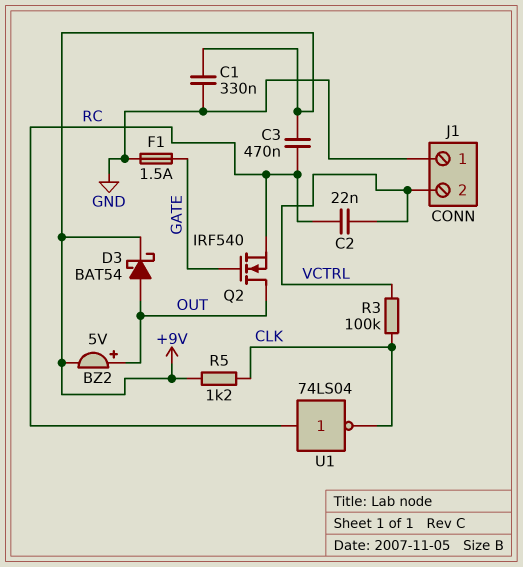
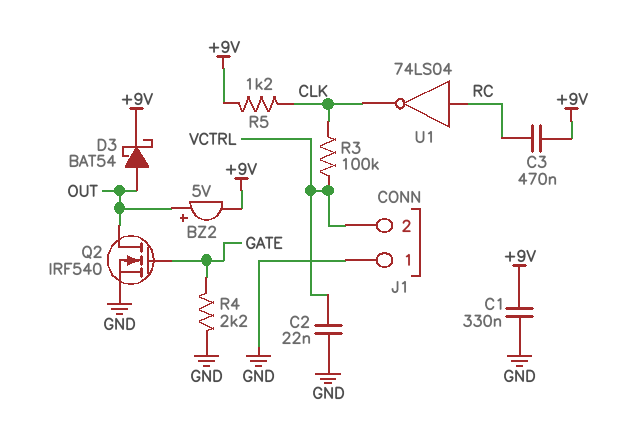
C2: 22nF (RC, VCTRL) -> 22nF (GND, VCTRL)
F1: 1.5A (GATE, GND) -> none
Q2: NMOS IRF540 (G GATE, D OUT, S RC) -> NMOS IRF540 (G GATE, D OUT, S GND)
R4: none -> 2.2k (GATE, GND)

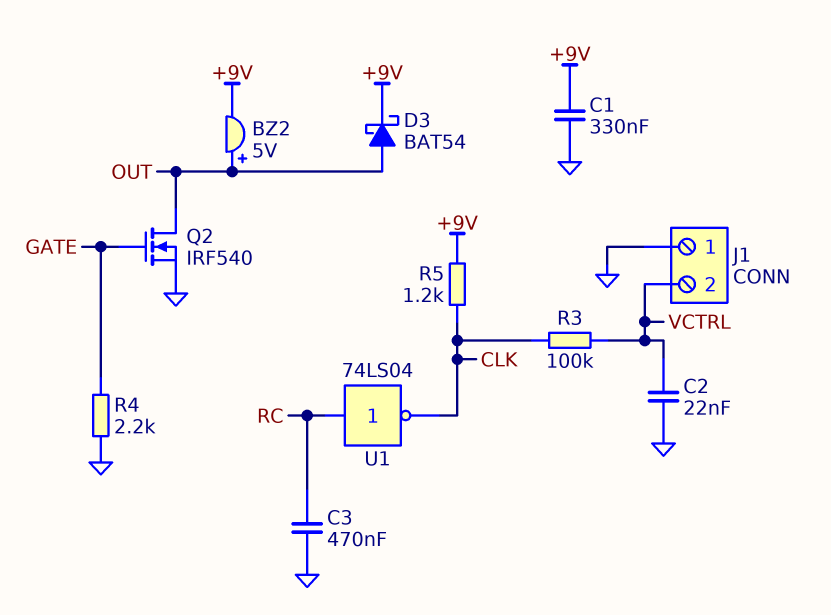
C3: 470nF (+9V, RC) -> 470nF (GND, RC)

